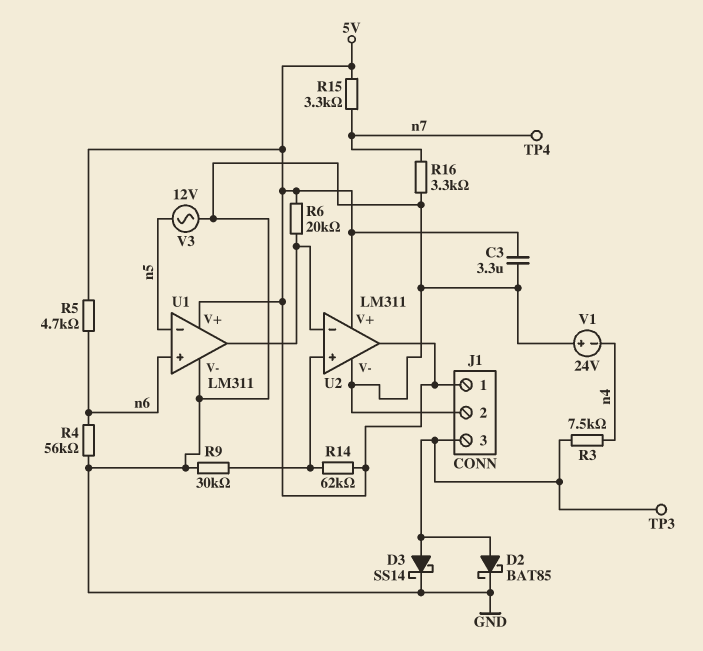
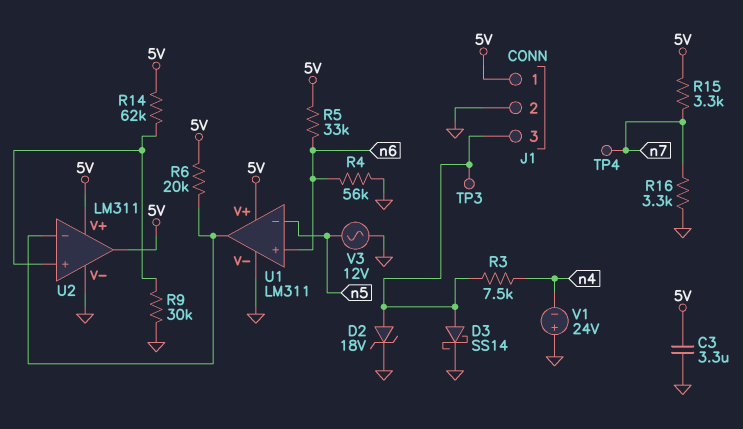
D2: schottky BAT85 (A J1/3, K GND) -> zener 18V (A J1/3, K GND)
R5: 4.7k (5V, n6) -> 33k (5V, n6)

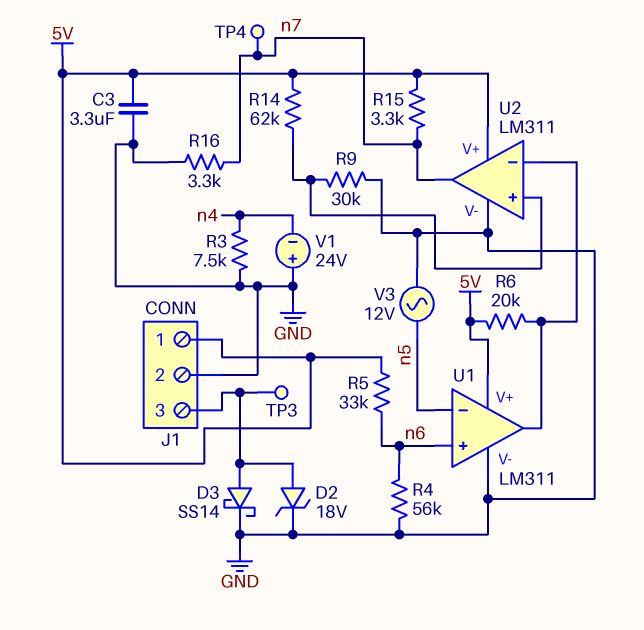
R3: 7.5k (J1/3, n4) -> 7.5k (GND, n4)
U2 pin out: 5V -> n7

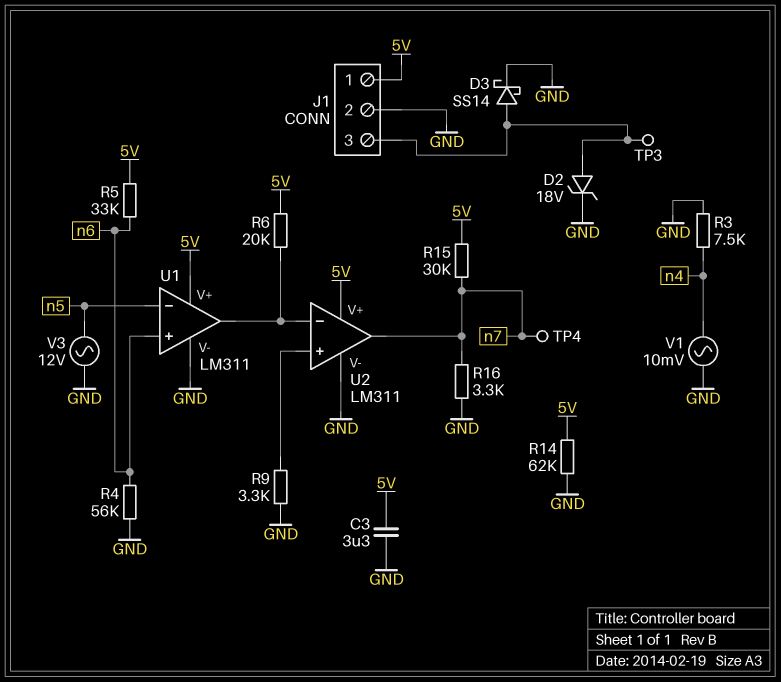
R9: 30k (GND, U2/in+) -> 3.3k (GND, U2/in+)
R14: 62k (5V, U2/in+) -> 62k (5V, GND)
R15: 3.3k (5V, n7) -> 30k (5V, n7)
V1: 24V (plus GND, minus n4) -> AC 10mV (GND, n4)

